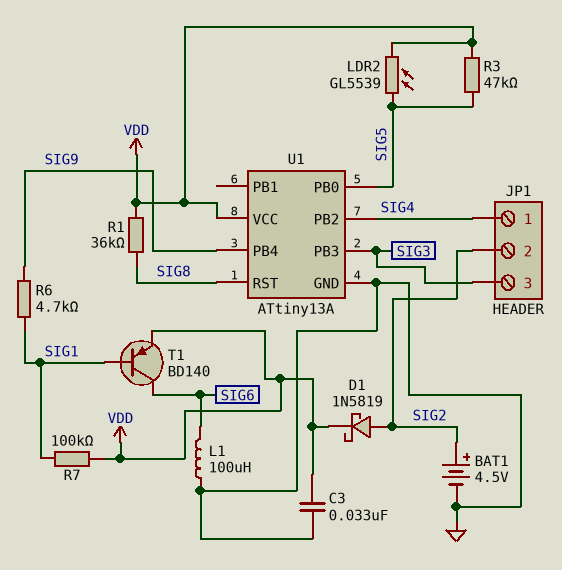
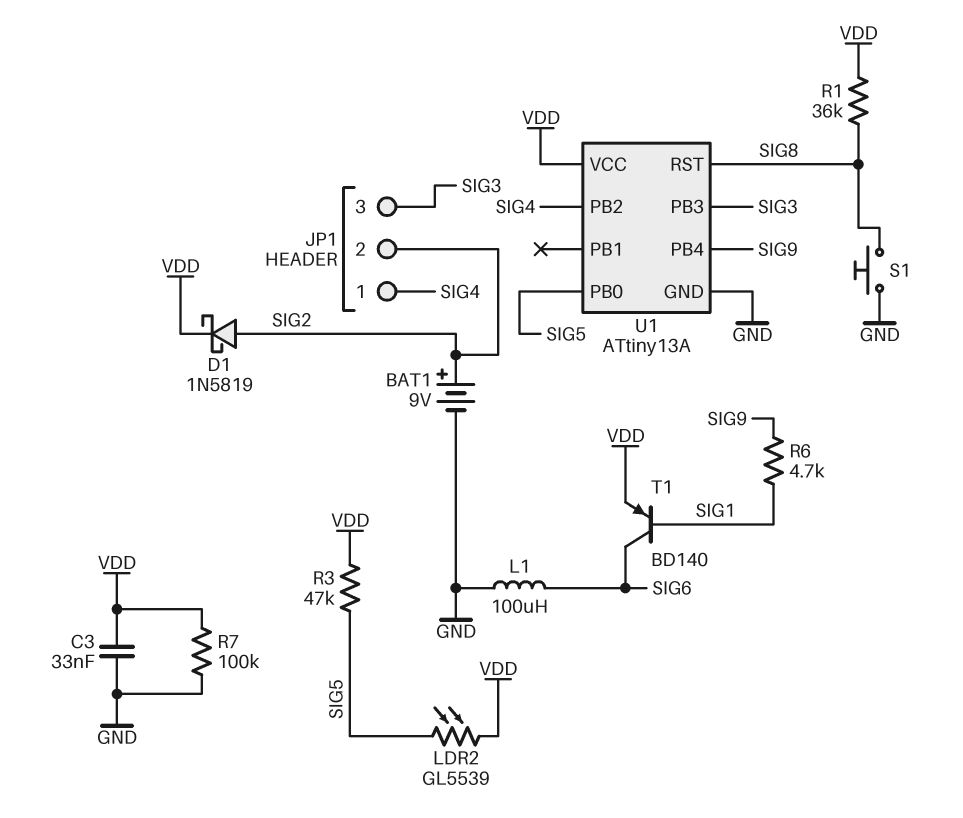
BAT1: 4.5V (plus SIG2, minus GND) -> 9V (plus SIG2, minus GND)
R7: 100k (SIG1, VDD) -> 100k (GND, VDD)
S1: none -> button (GND, SIG8)

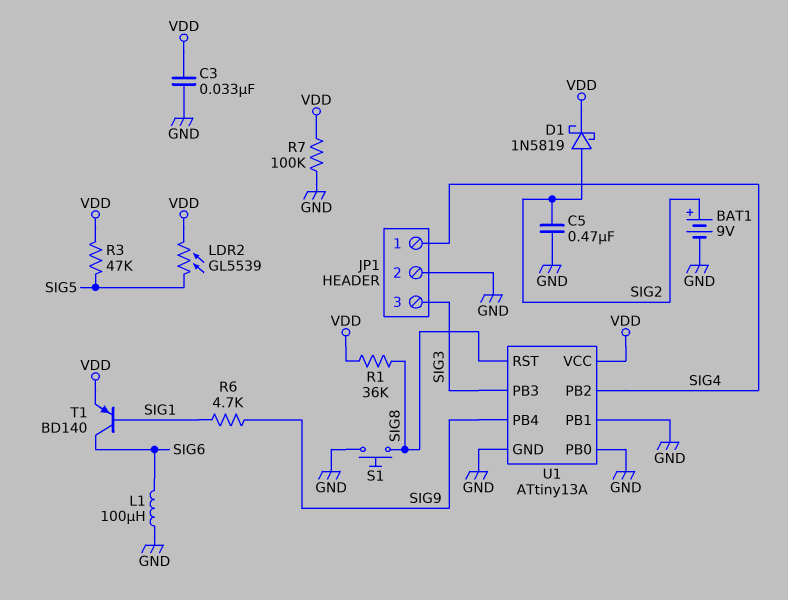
C5: none -> 470nF (GND, SIG2)
JP1 pin 2: SIG2 -> GND
U1 pin PB0: SIG5 -> GND
U1 pin PB1: none -> GND

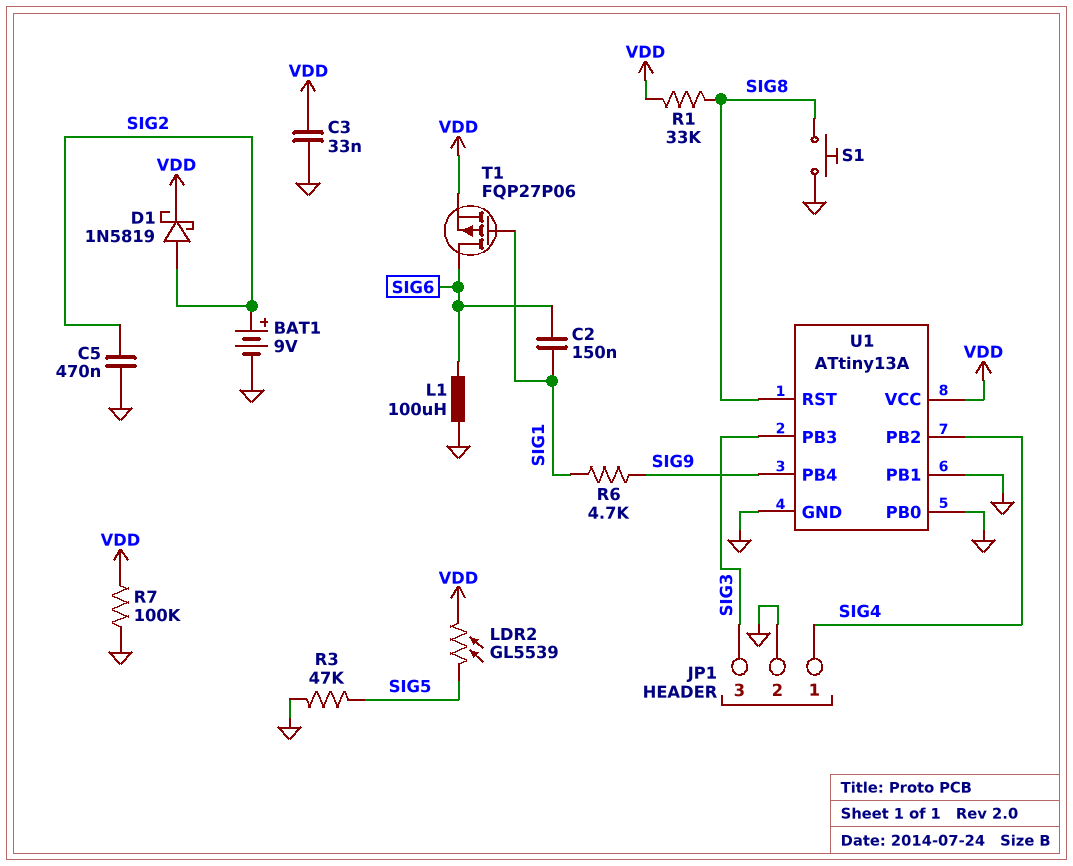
C2: none -> 150nF (SIG1, SIG6)
R1: 36k (SIG8, VDD) -> 33k (SIG8, VDD)
R3: 47k (SIG5, VDD) -> 47k (GND, SIG5)
T1: PNP BD140 (B SIG1, C SIG6, E VDD) -> PMOS FQP27P06 (G SIG1, D SIG6, S VDD)

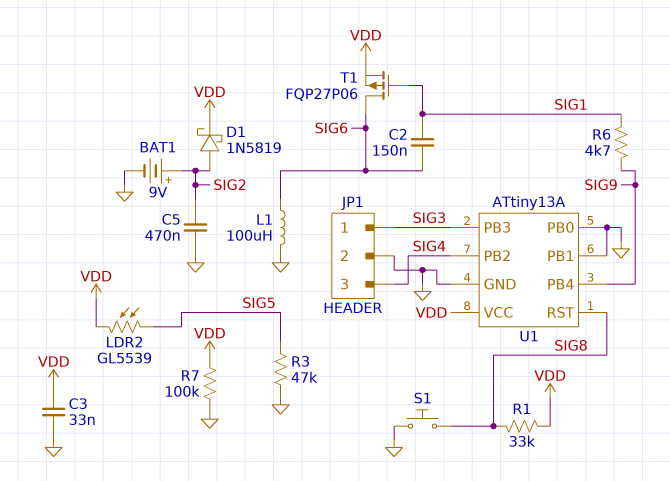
JP1 pin 1: SIG4 -> SIG3
JP1 pin 3: SIG3 -> SIG4

